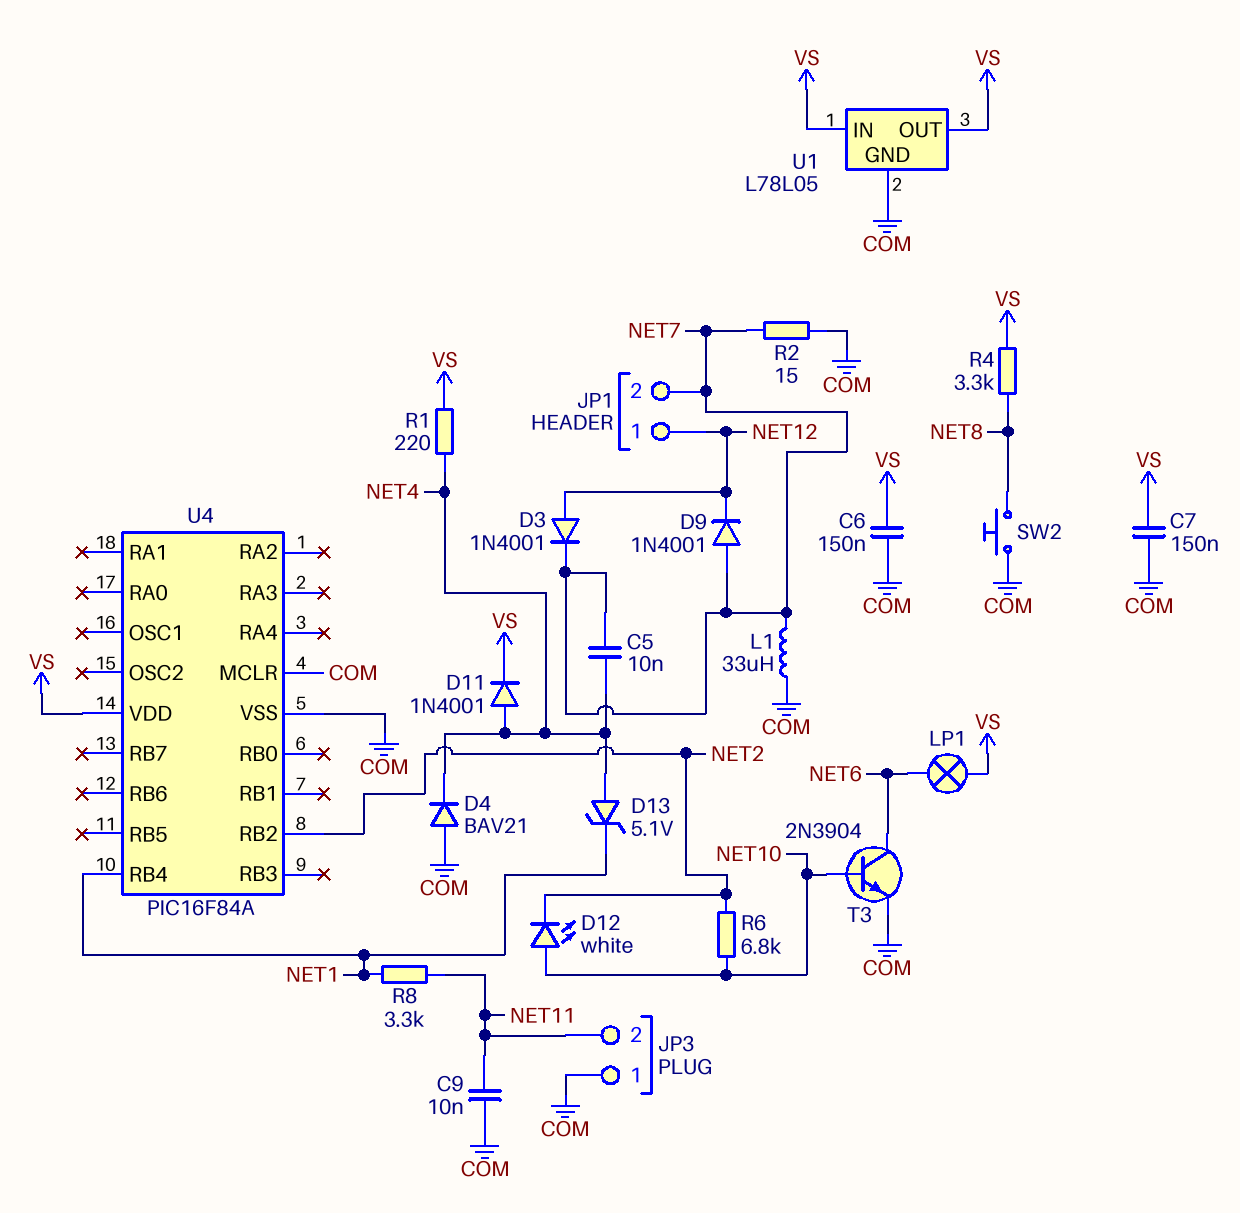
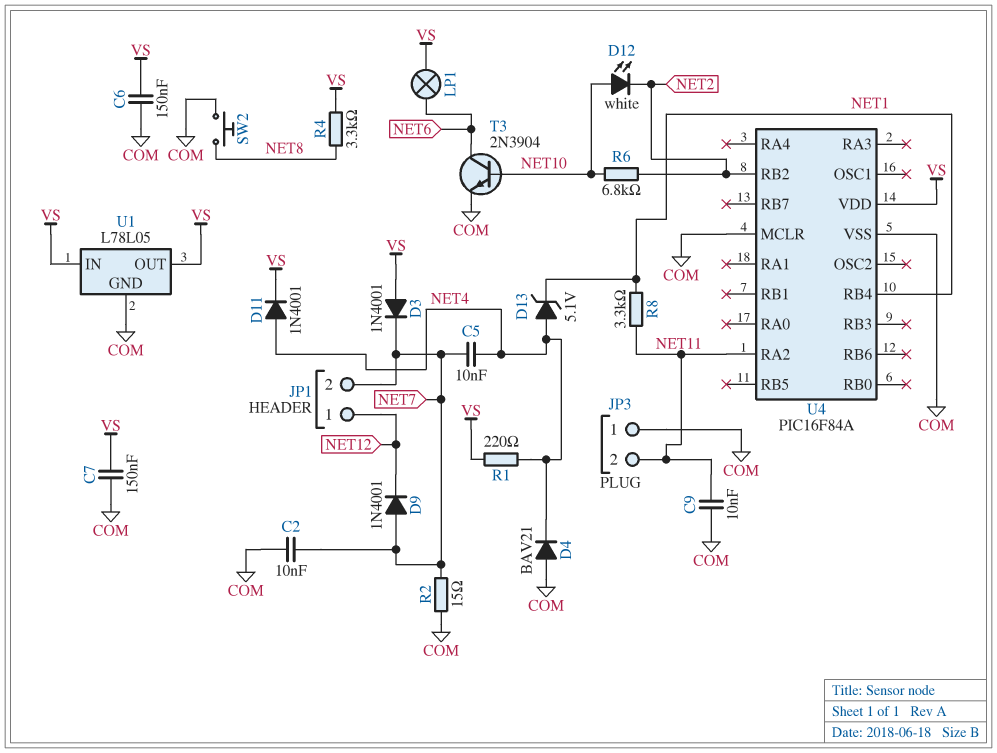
C2: none -> 10nF (COM, NET7)
D3: diode 1N4001 (A NET12, K NET7) -> diode 1N4001 (A VS, K NET7)
L1: 33uH (COM, NET7) -> none
U4 pin RA2: none -> NET11

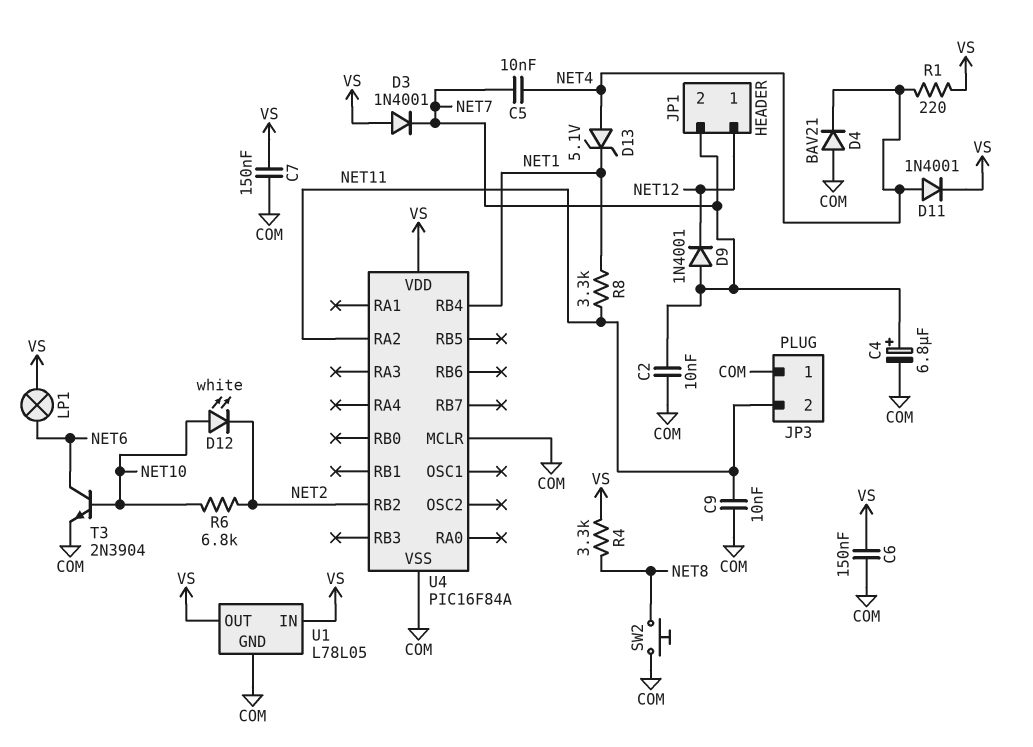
C4: none -> 6.8uF (plus NET7, minus COM)
R2: 15 (COM, NET7) -> none

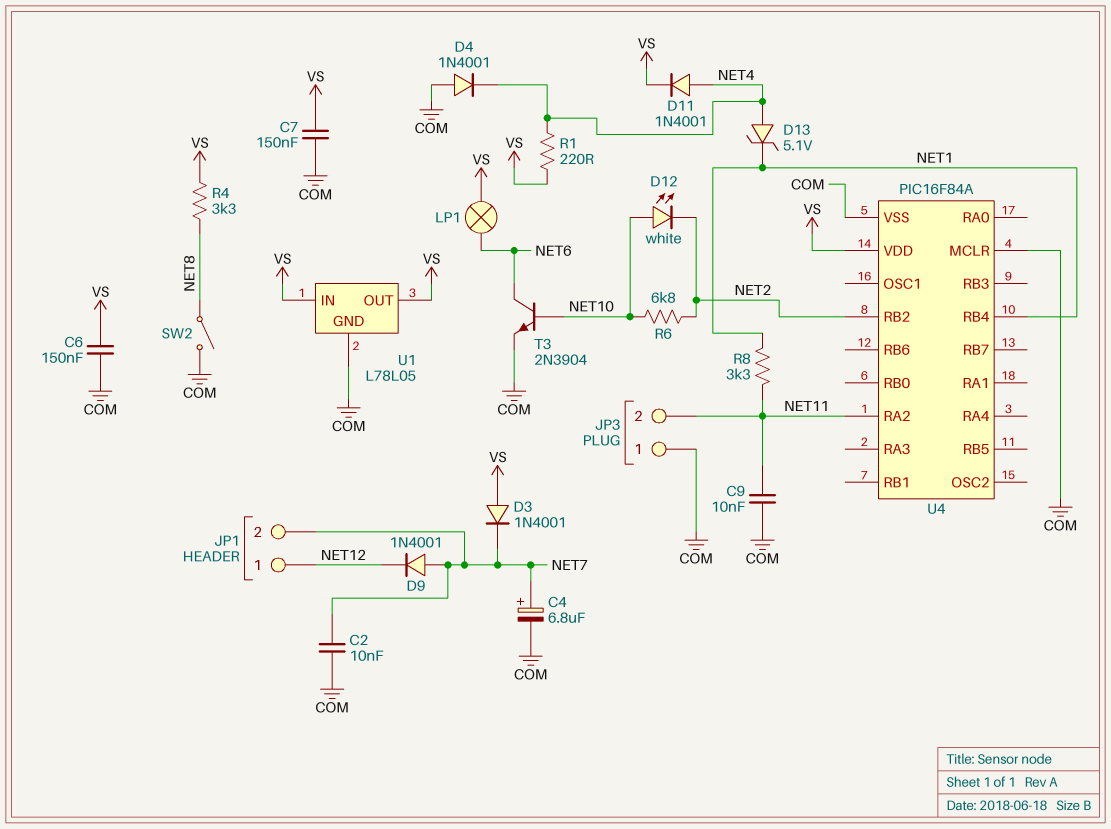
C5: 10nF (NET4, NET7) -> none
D4: diode BAV21 (A COM, K NET4) -> diode 1N4001 (A COM, K NET4)
SW2: button (COM, NET8) -> switch (COM, NET8)

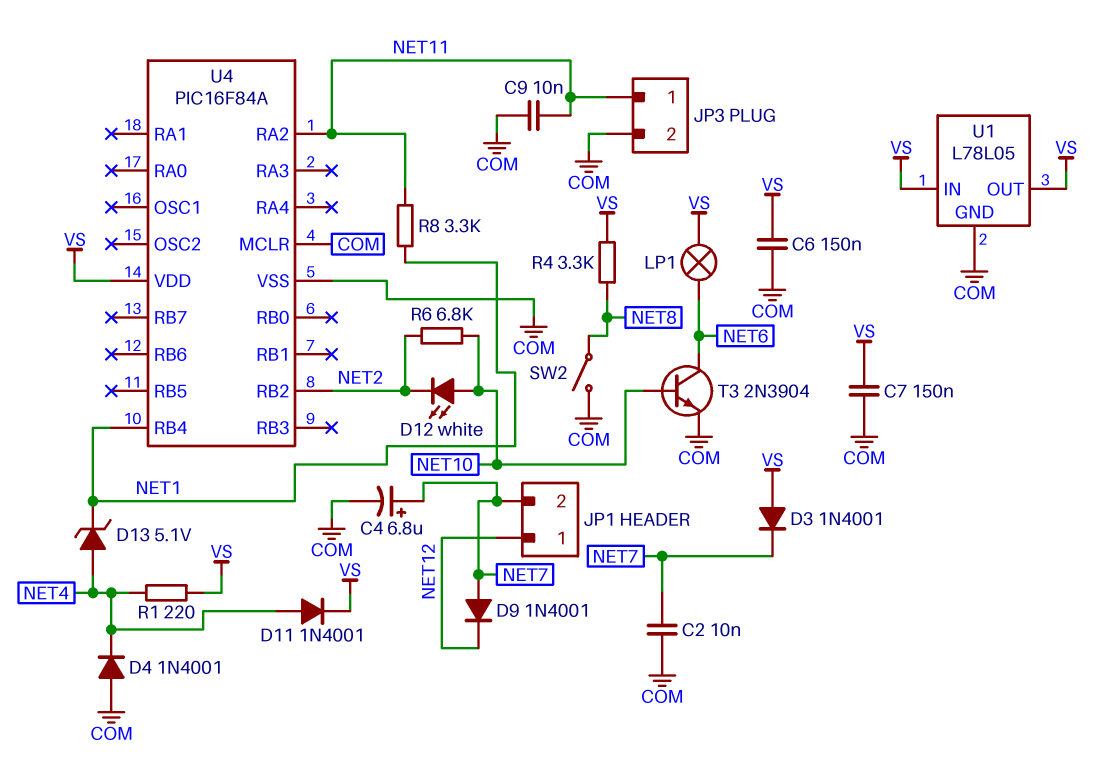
JP3 pin 1: COM -> NET11
JP3 pin 2: NET11 -> COM

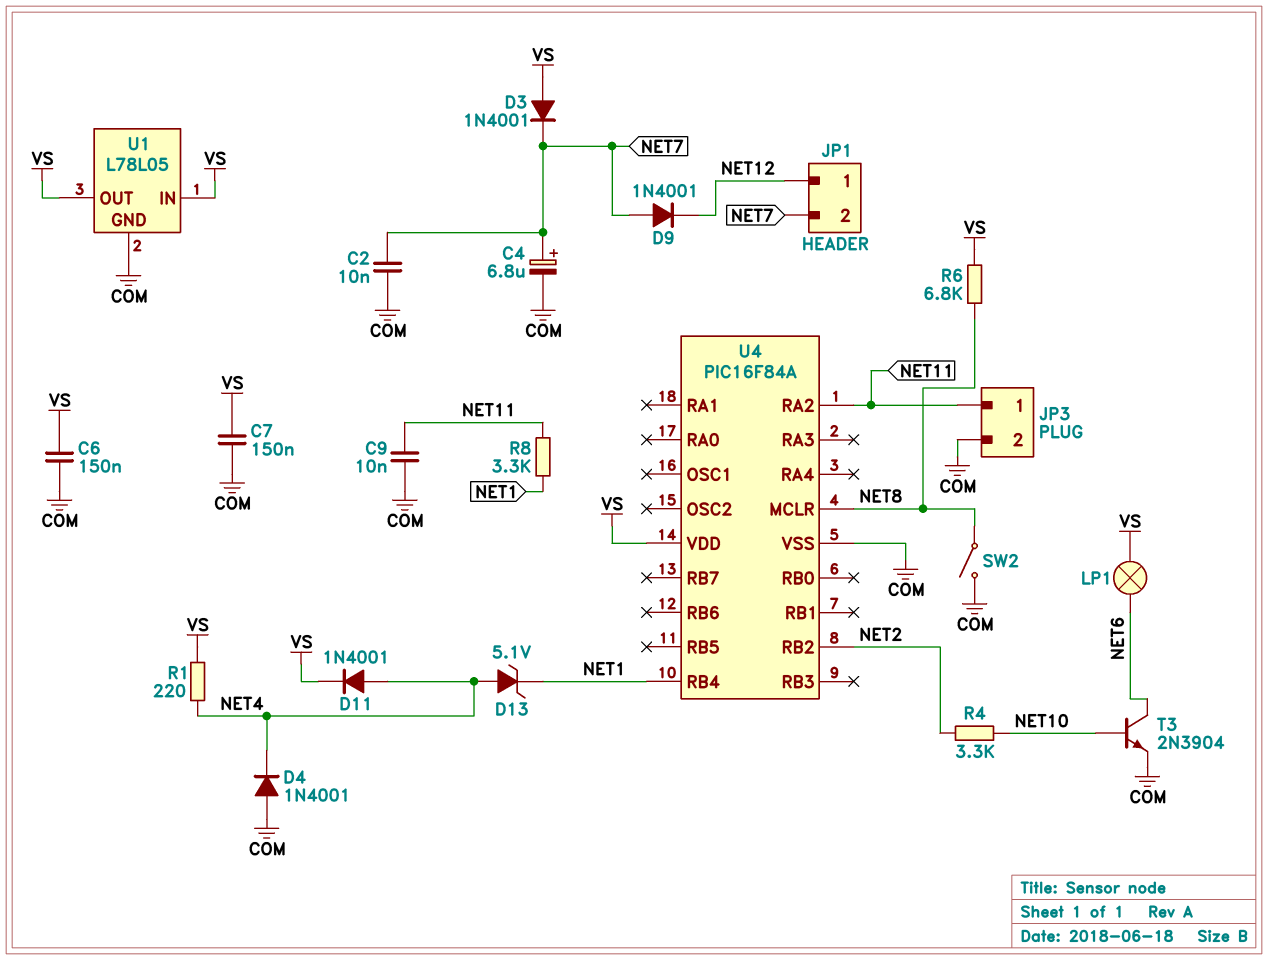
D12: LED white (A NET10, K NET2) -> none
R4: 3.3k (NET8, VS) -> 3.3k (NET2, NET10)
R6: 6.8k (NET2, NET10) -> 6.8k (NET8, VS)
U4 pin MCLR: COM -> NET8

